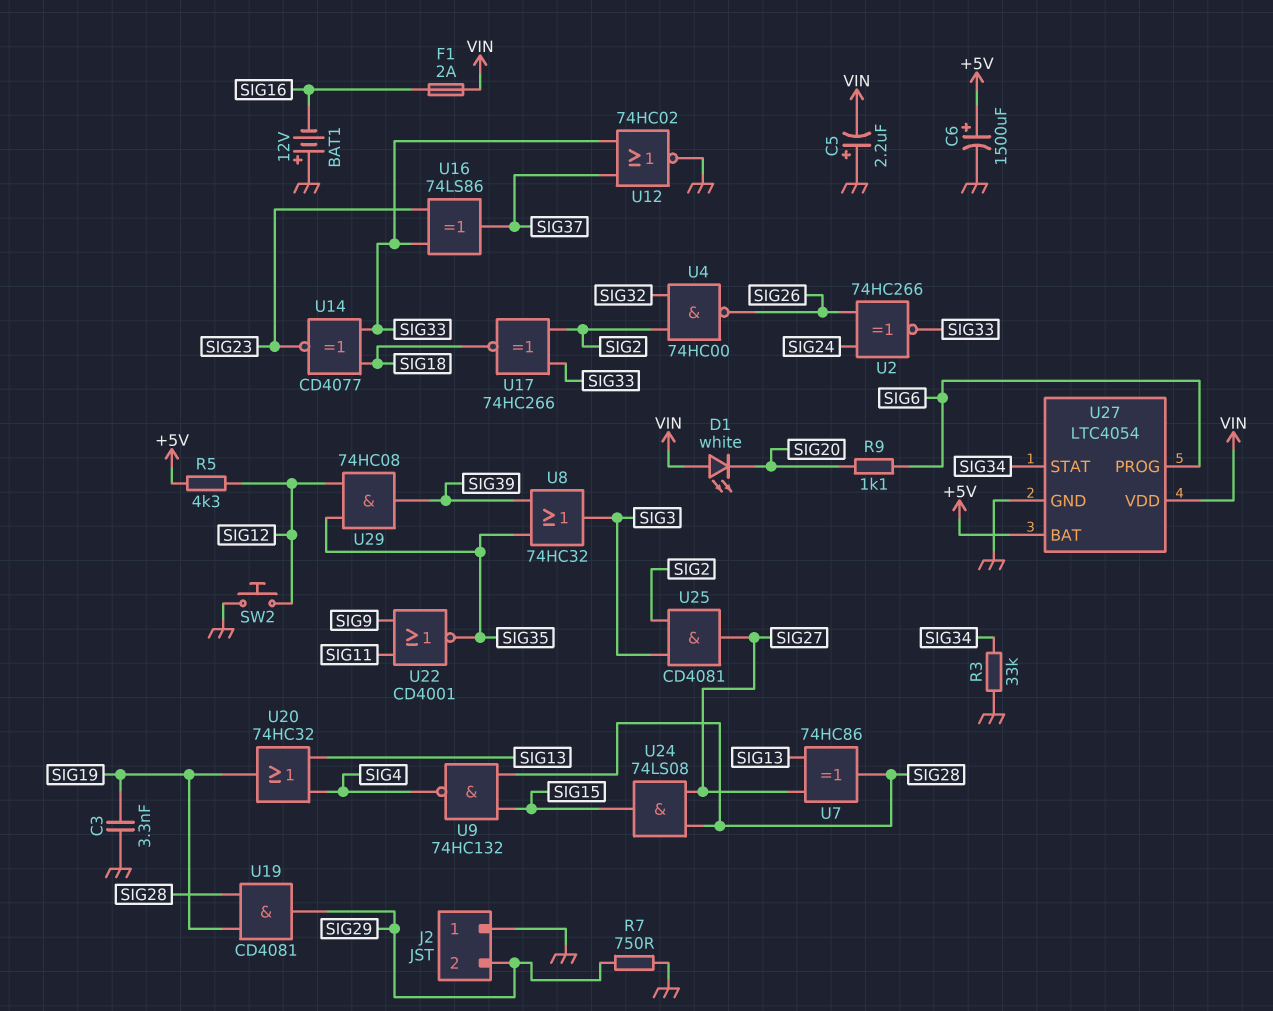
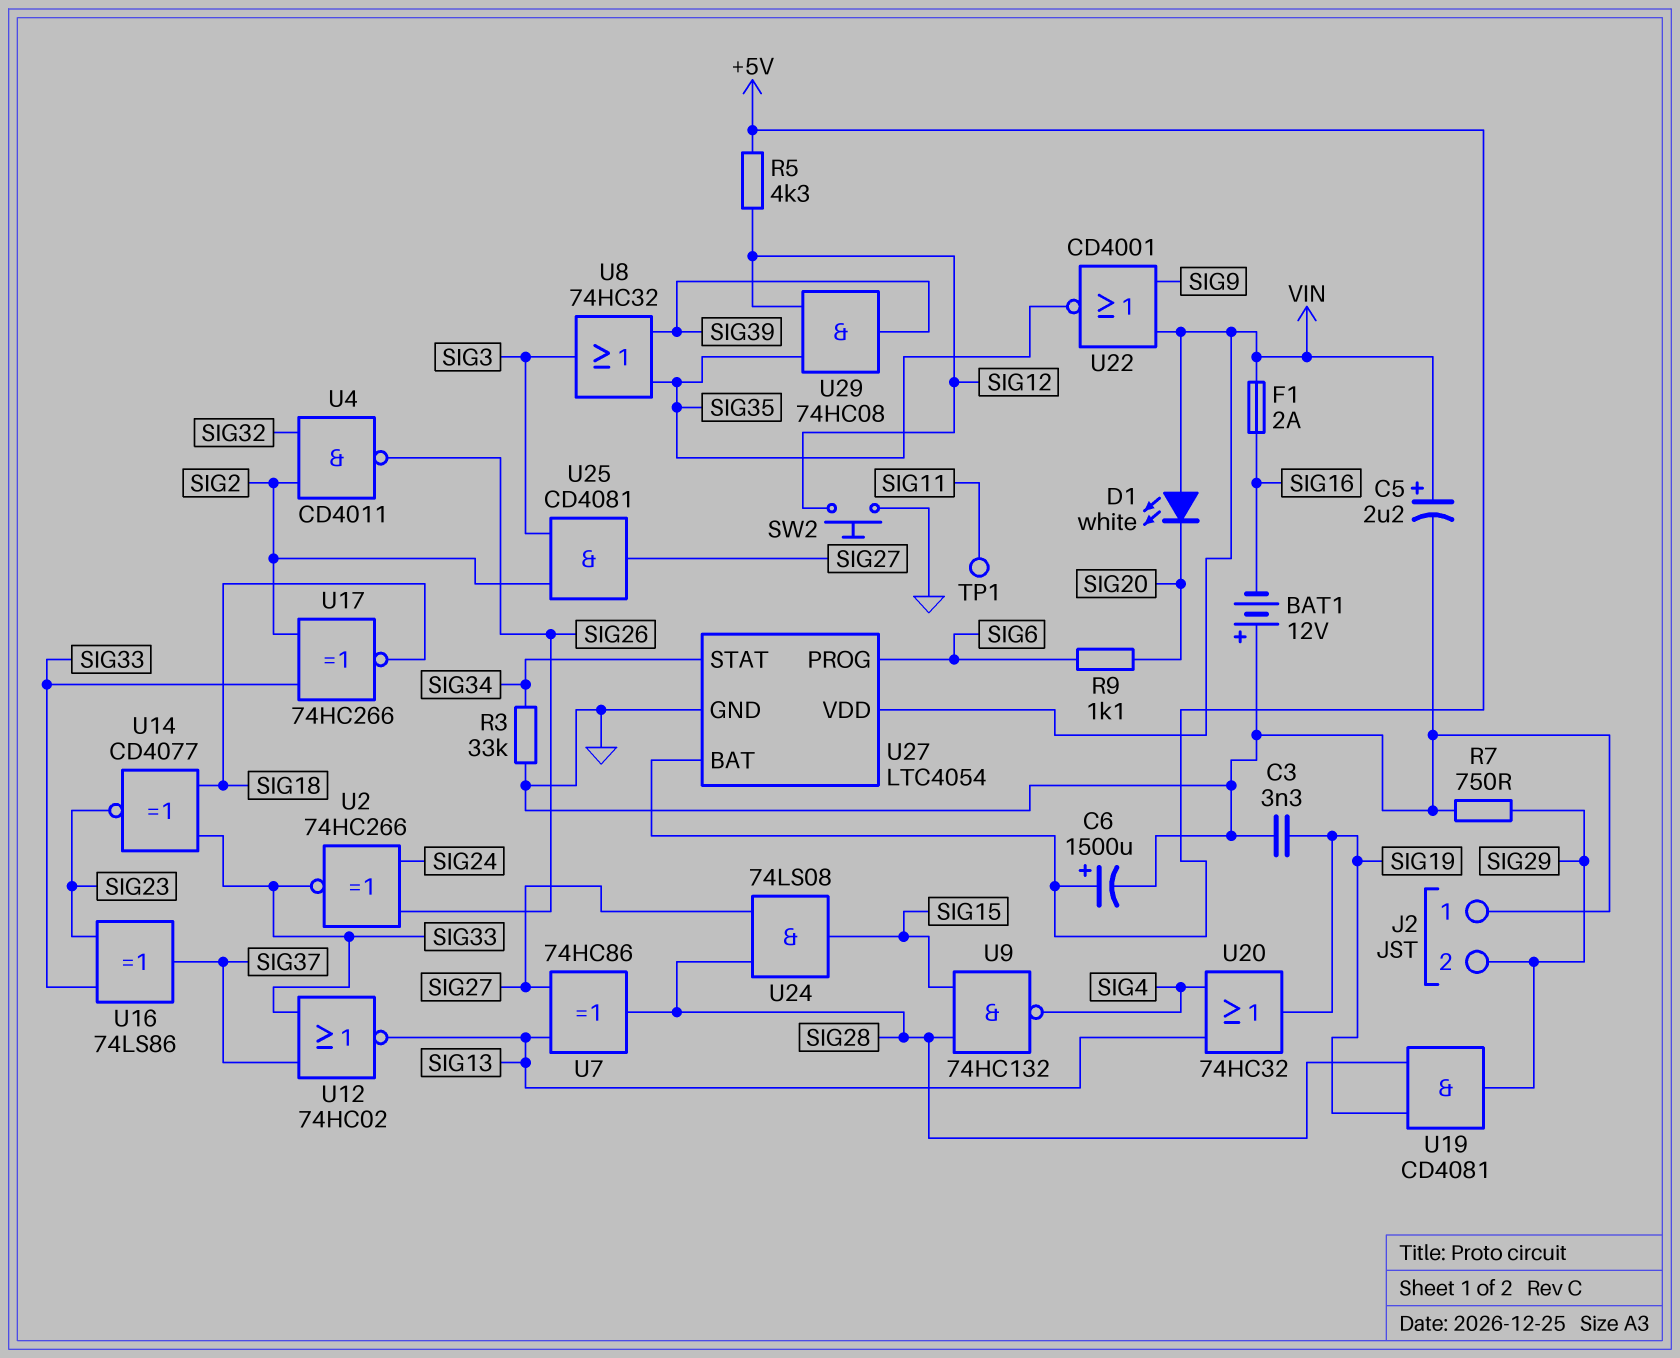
C5: 2.2uF (plus GND, minus VIN) -> 2.2uF (plus VIN, minus GND)
TP1: none -> test point (SIG11)
U4: NAND 74HC00 (in SIG2, in SIG32, out SIG26) -> NAND CD4011 (in SIG2, in SIG32, out SIG26)
U12: NOR 74HC02 (in SIG33, in SIG37, out GND) -> NOR 74HC02 (in SIG33, in SIG37, out SIG13)
U22: NOR CD4001 (in SIG9, in SIG11, out SIG35) -> NOR CD4001 (in SIG9, in VIN, out SIG35)

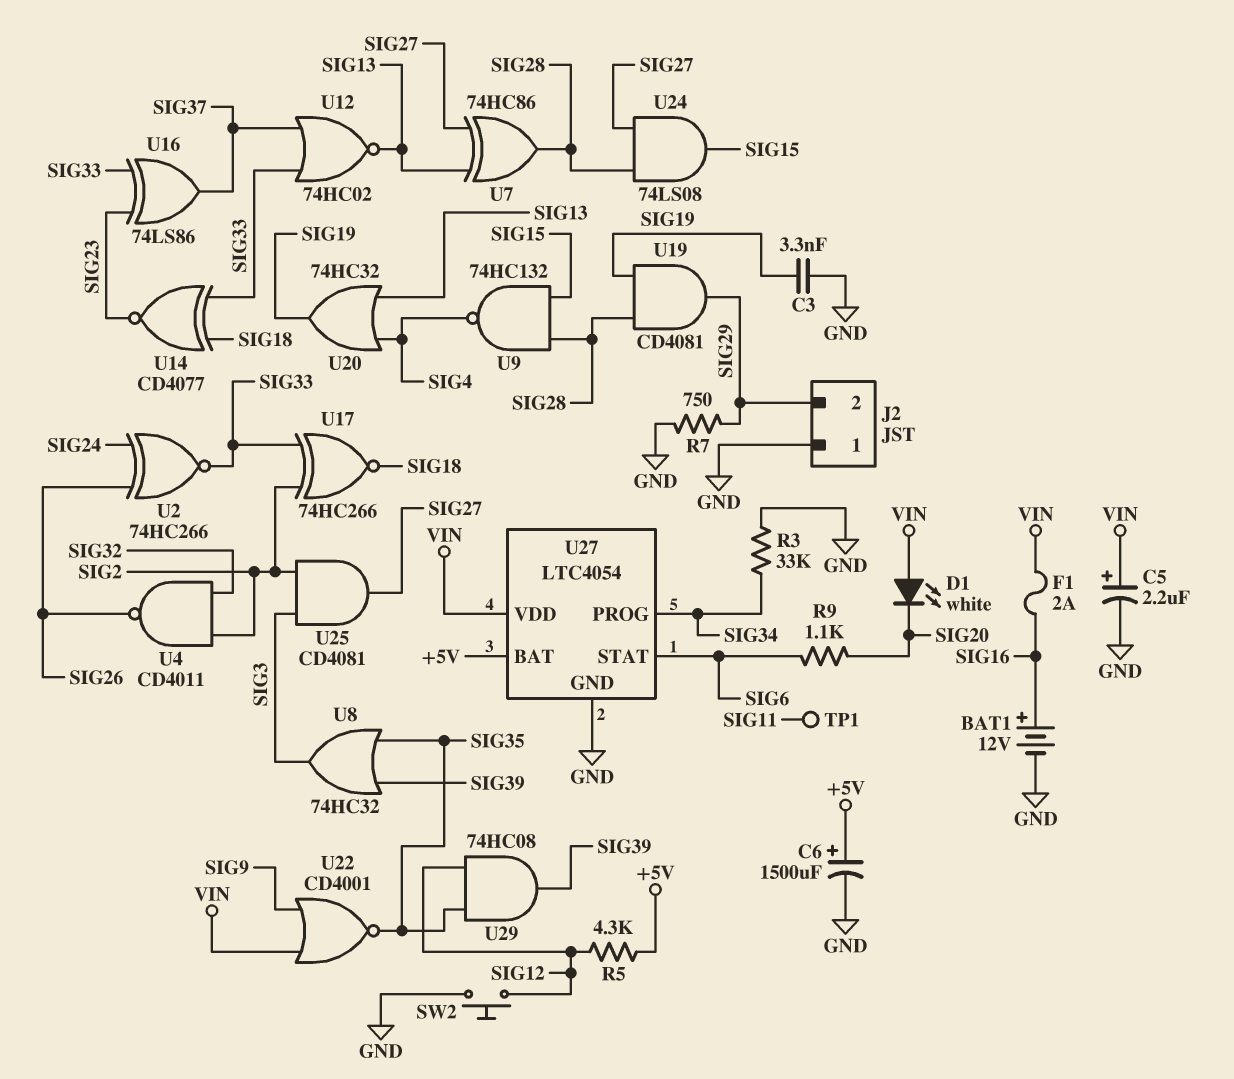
BAT1: 12V (plus GND, minus SIG16) -> 12V (plus SIG16, minus GND)
U27 pin PROG: SIG6 -> SIG34
U27 pin STAT: SIG34 -> SIG6

